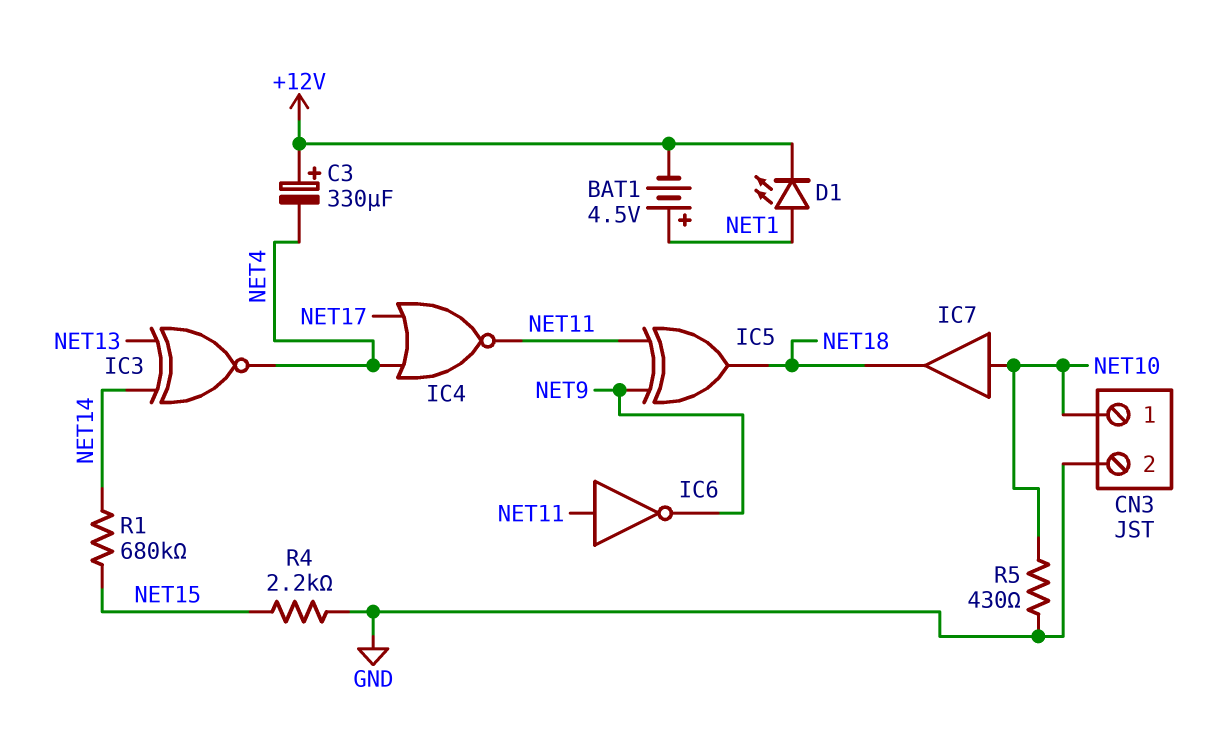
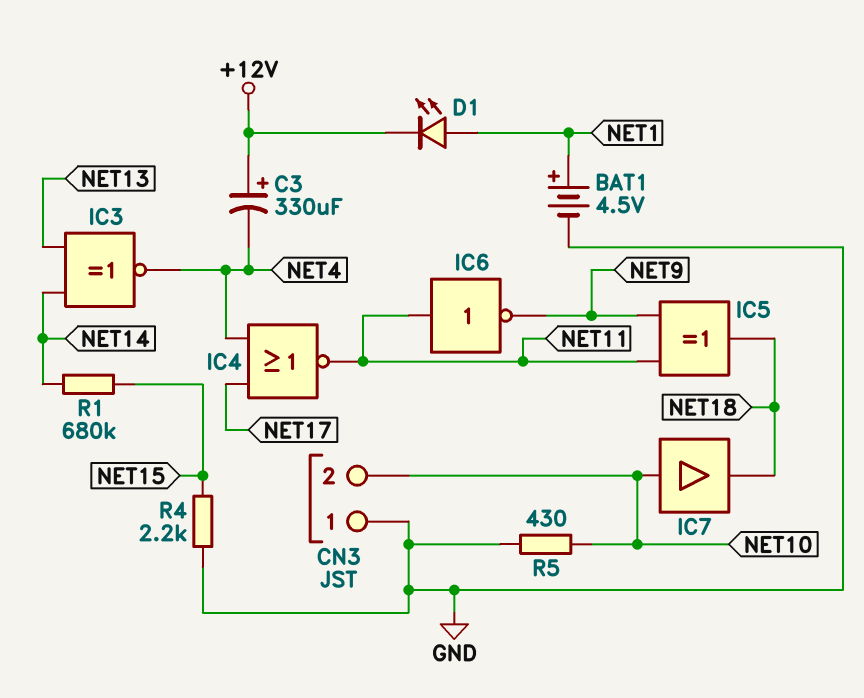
BAT1: 4.5V (plus NET1, minus +12V) -> 4.5V (plus NET1, minus GND)
CN3 pin 1: NET10 -> GND
CN3 pin 2: GND -> NET10

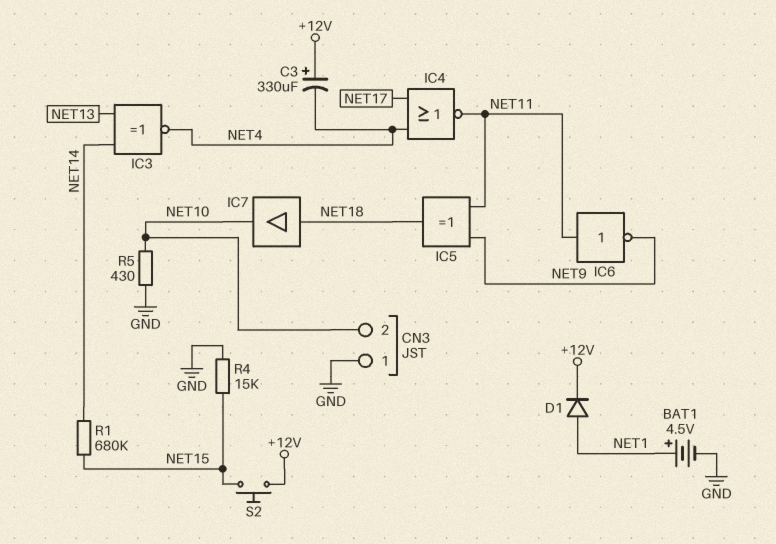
D1: LED (A NET1, K +12V) -> diode (A NET1, K +12V)
IC7: buffer (in NET10, out NET18) -> buffer (in NET18, out NET10)
R4: 2.2k (GND, NET15) -> 15k (GND, NET15)
S2: none -> button (+12V, NET15)

